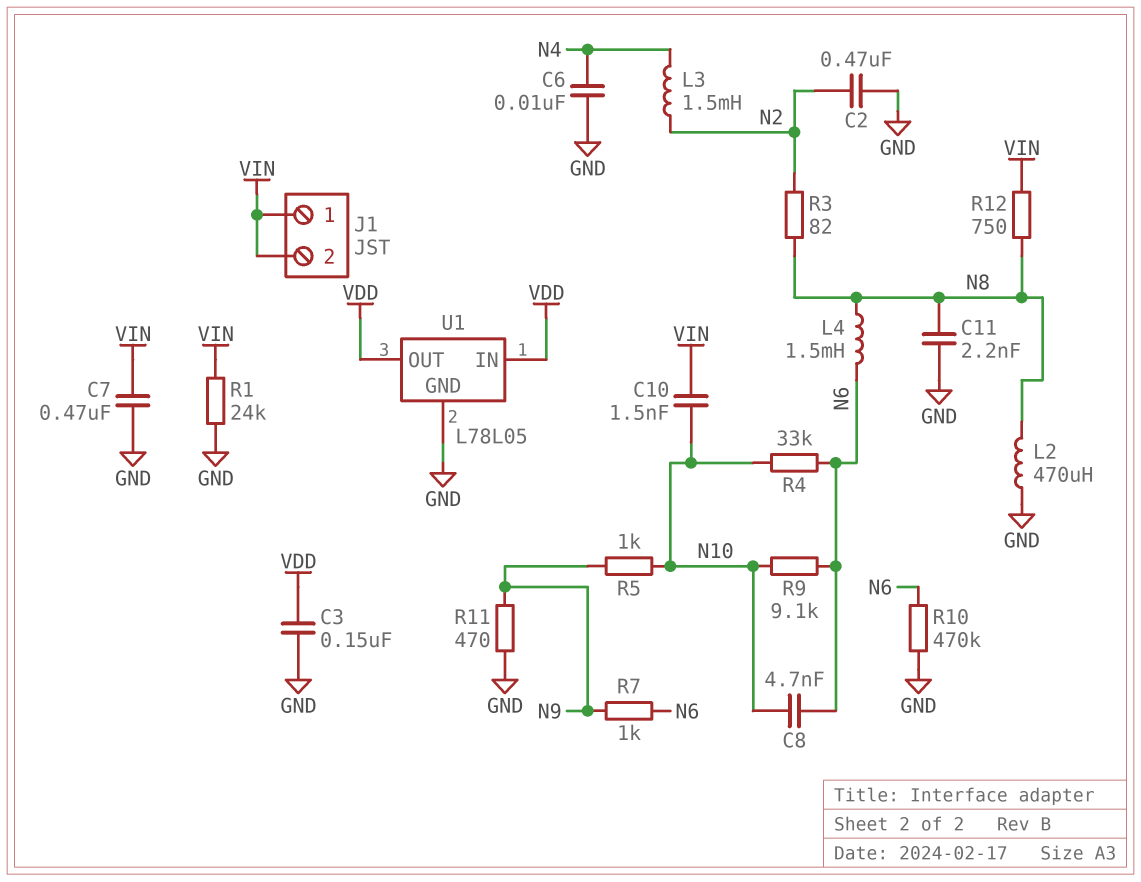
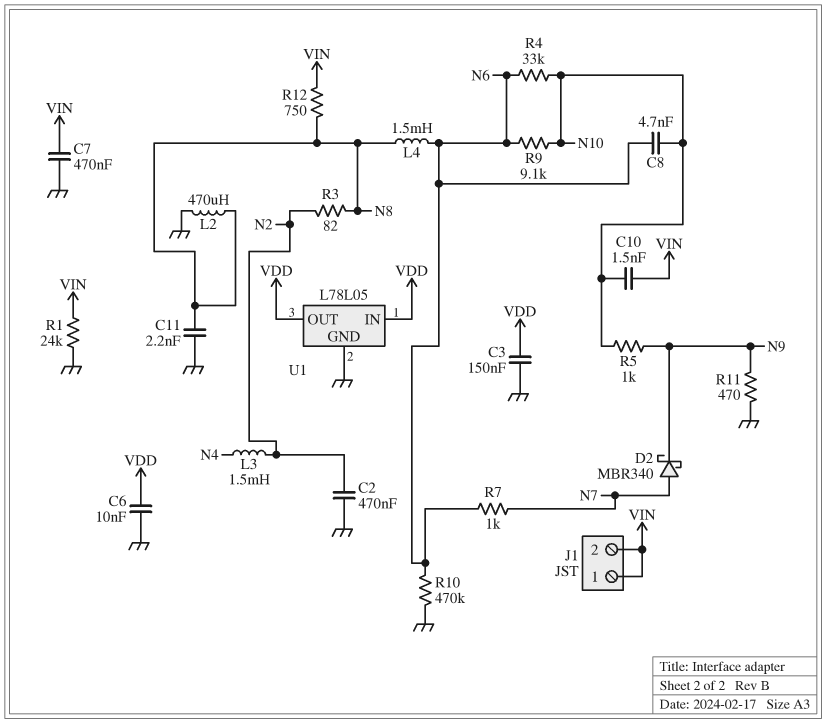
C6: 10nF (GND, N4) -> 10nF (GND, VDD)
D2: none -> schottky MBR340 (A N7, K N9)
R7: 1k (N6, N9) -> 1k (N6, N7)

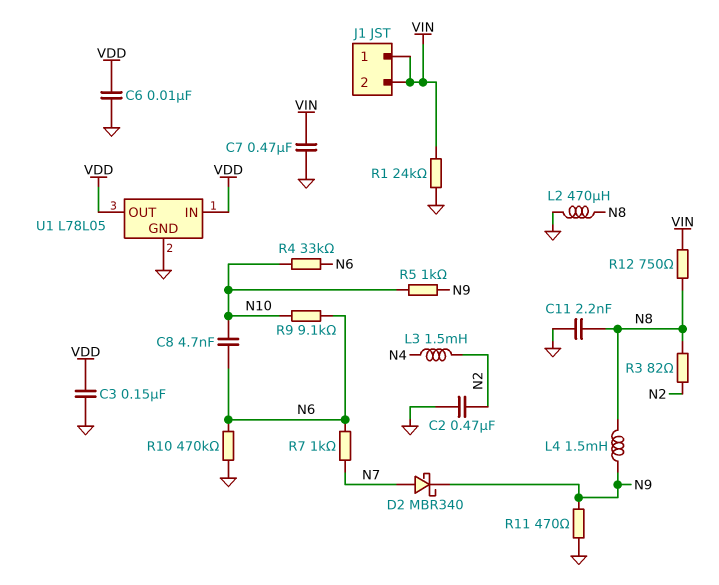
C10: 1.5nF (N10, VIN) -> none
L4: 1.5mH (N6, N8) -> 1.5mH (N8, N9)

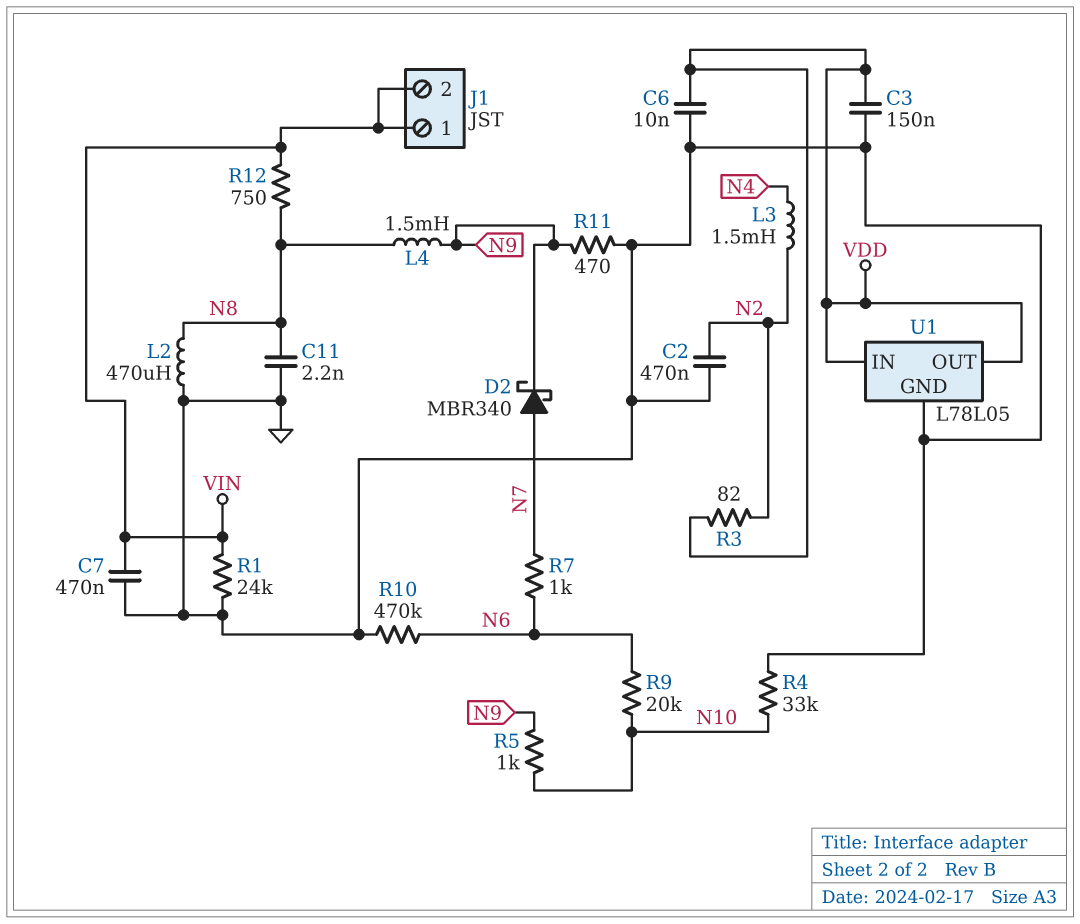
C8: 4.7nF (N6, N10) -> none
R3: 82 (N2, N8) -> 82 (N2, VDD)
R4: 33k (N6, N10) -> 33k (GND, N10)
R9: 9.1k (N6, N10) -> 20k (N6, N10)

